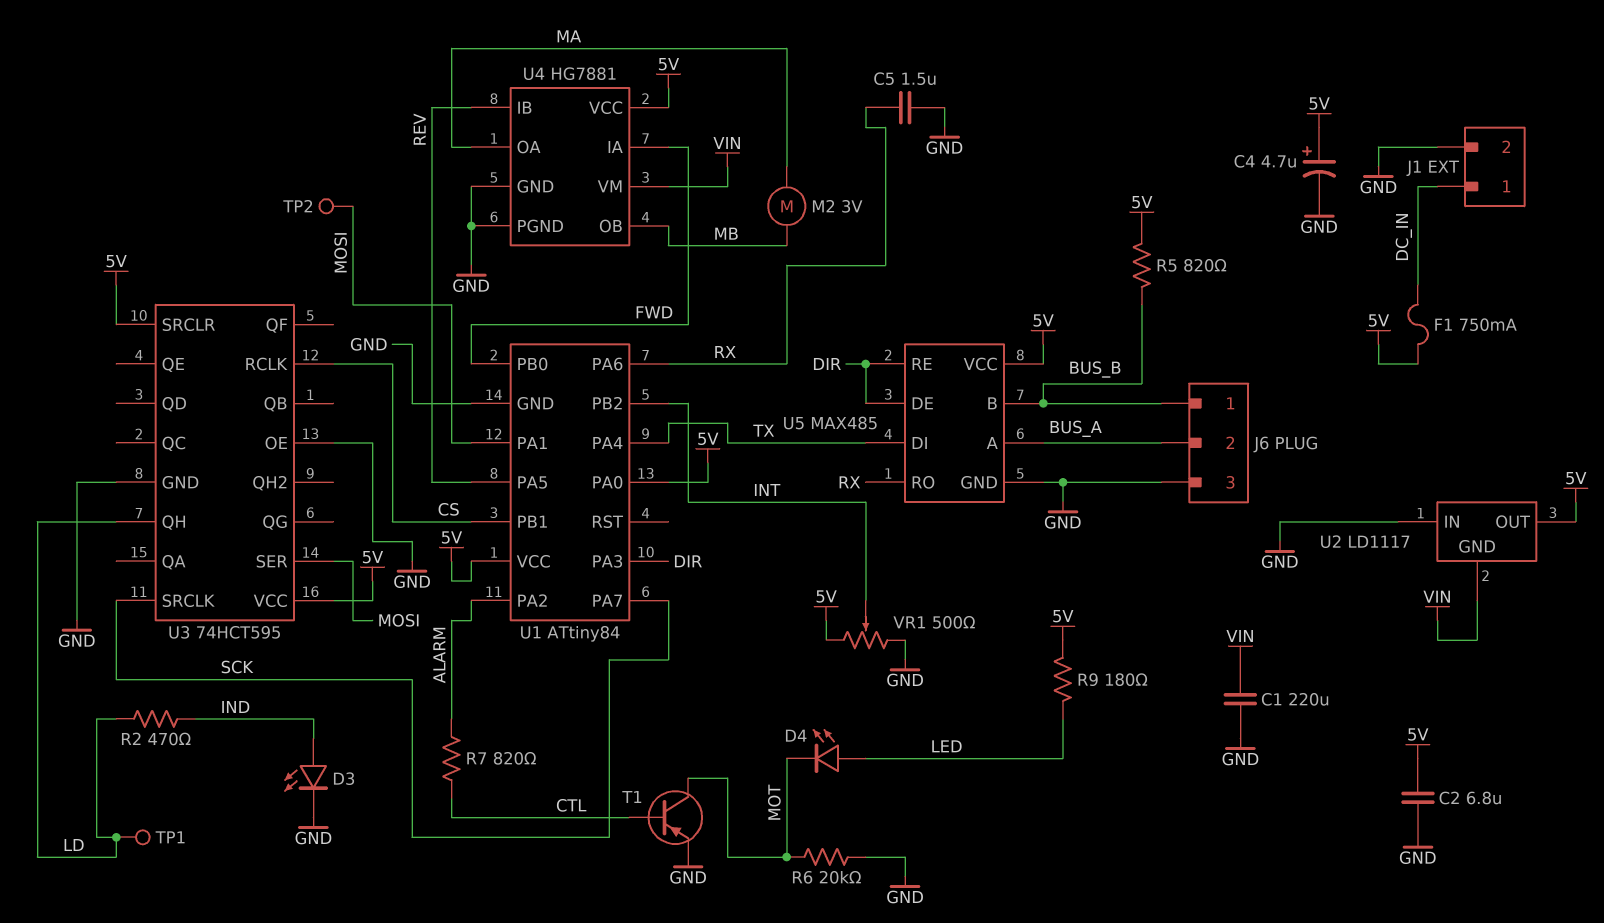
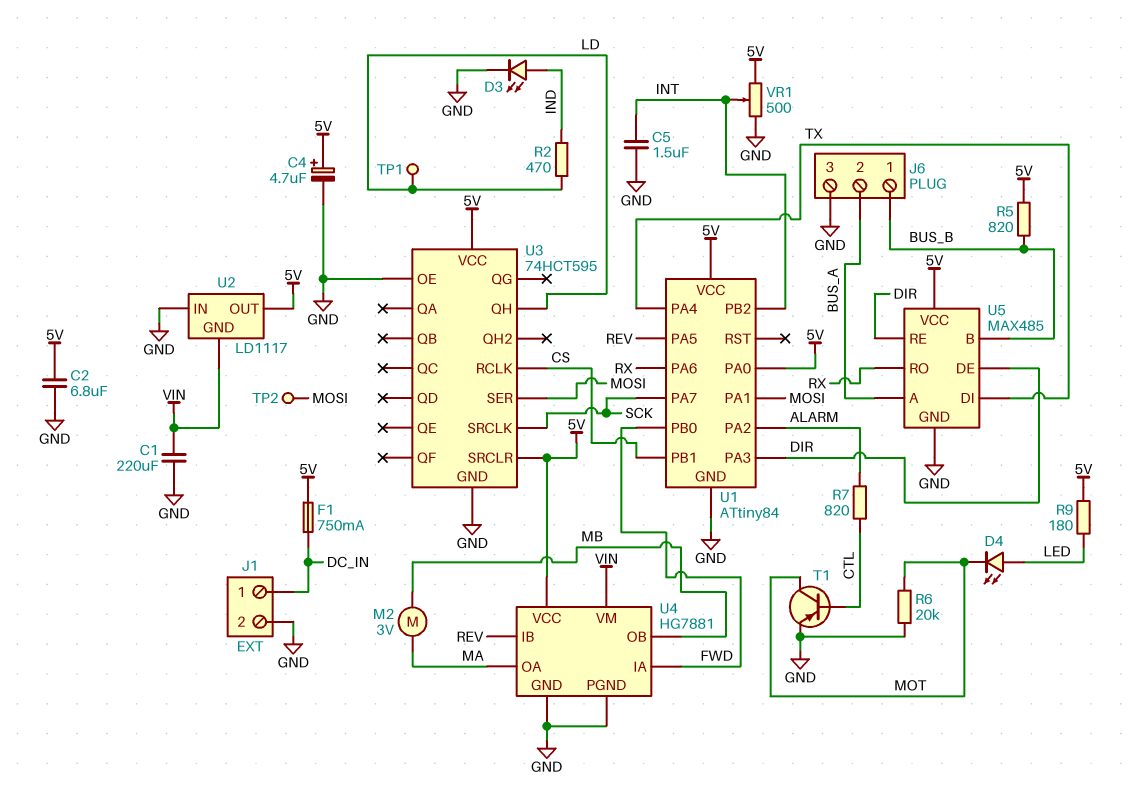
C5: 1.5uF (GND, RX) -> 1.5uF (GND, INT)

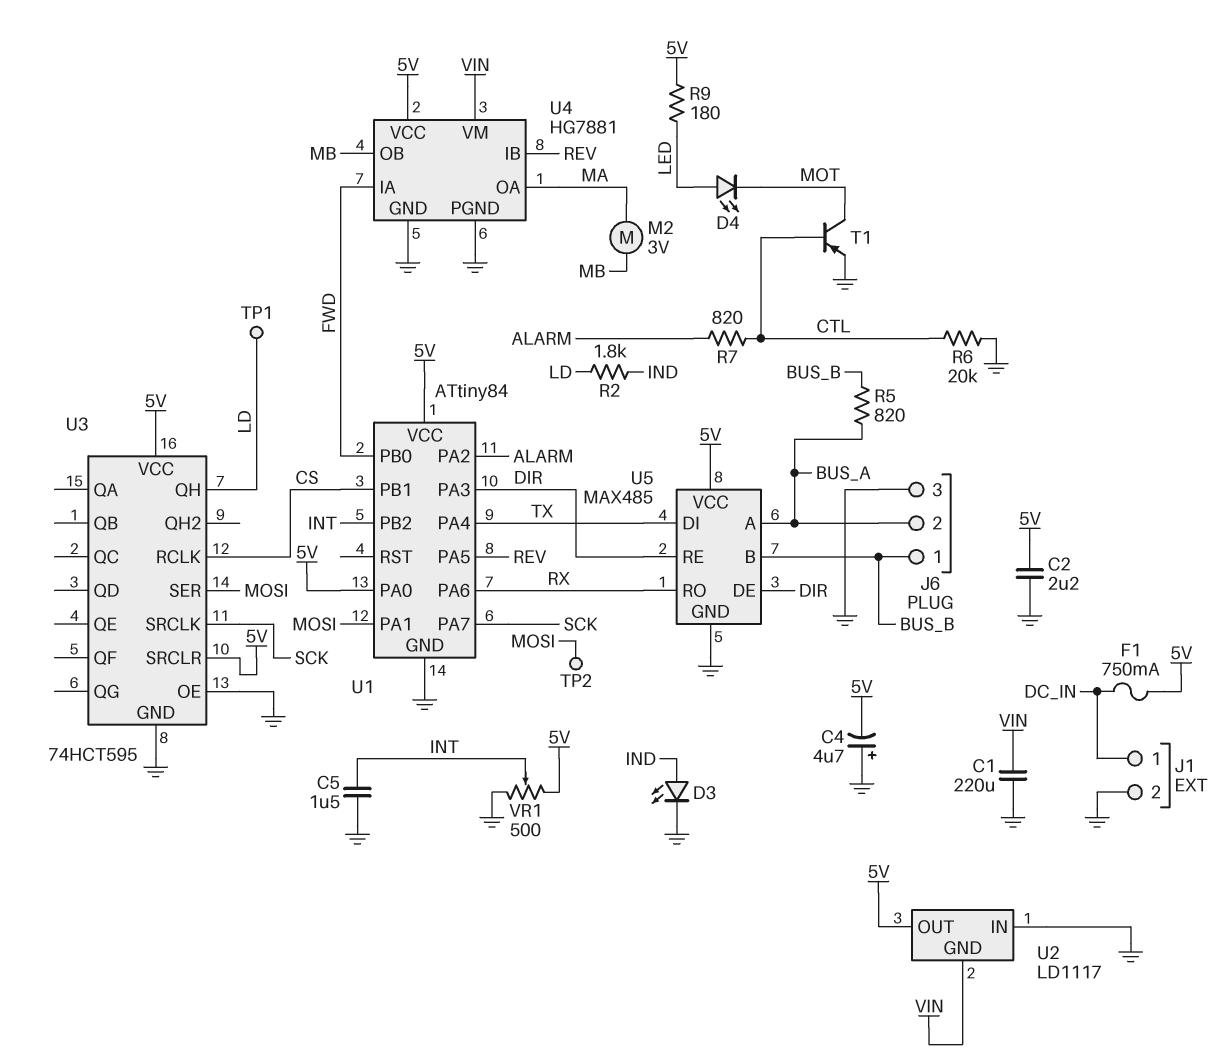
C2: 6.8uF (5V, GND) -> 2.2uF (5V, GND)
C4: 4.7uF (plus 5V, minus GND) -> 4.7uF (plus GND, minus 5V)
R2: 470 (IND, LD) -> 1.8k (IND, LD)
R5: 820 (5V, BUS_B) -> 820 (BUS_A, BUS_B)
R6: 20k (GND, MOT) -> 20k (CTL, GND)

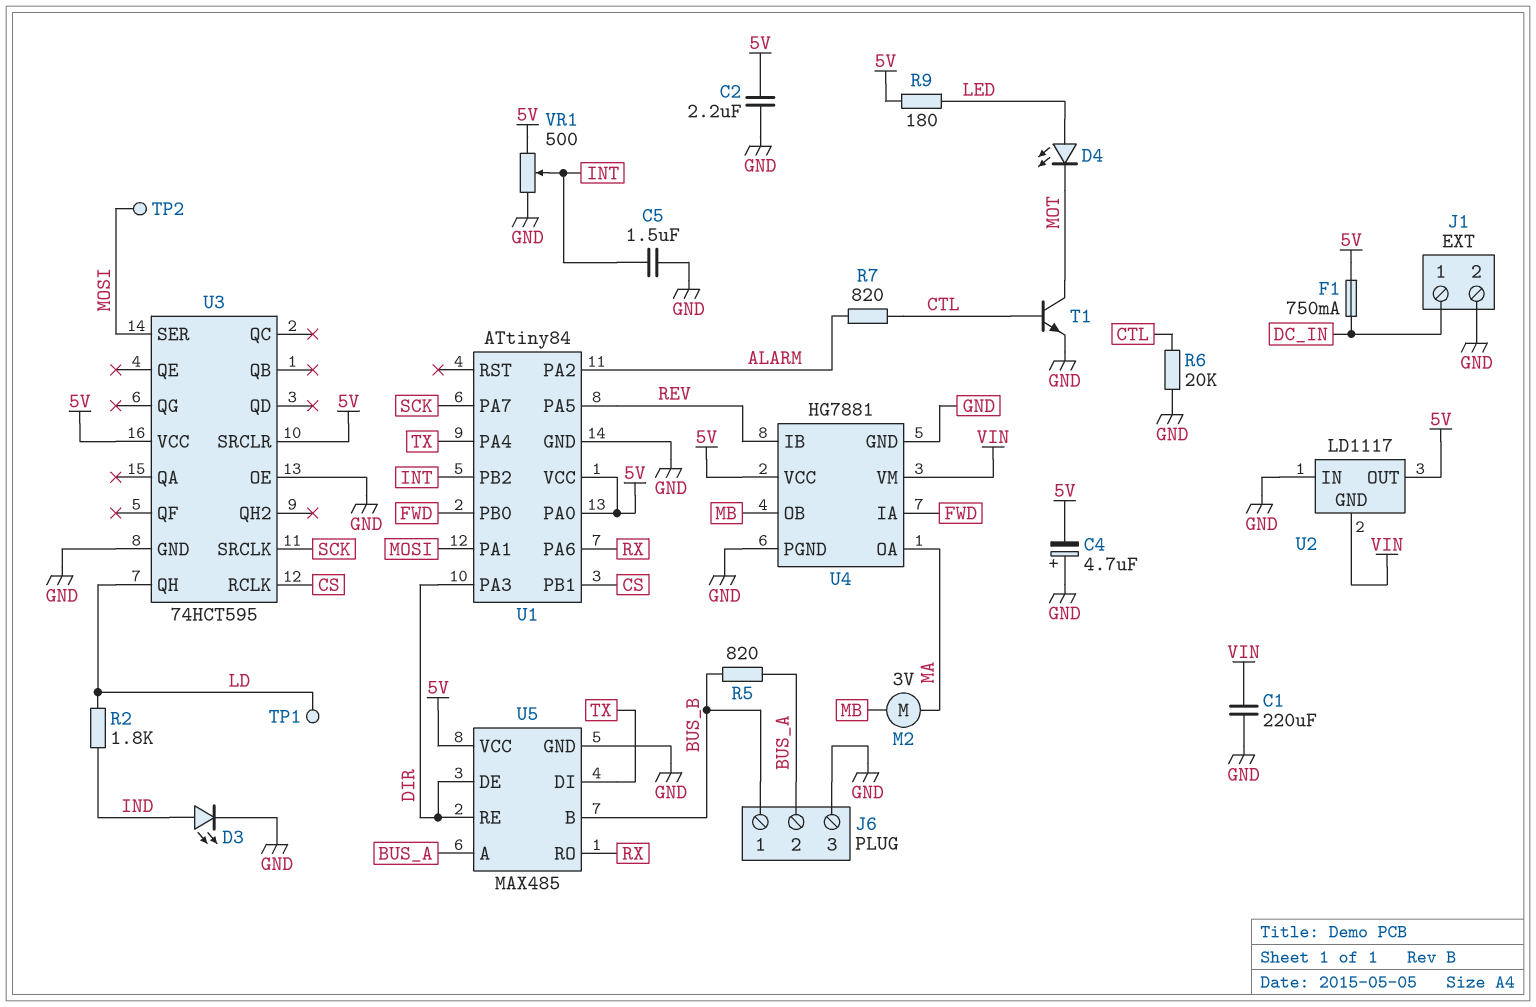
T1: PNP (B CTL, C MOT, E GND) -> NPN (B CTL, C MOT, E GND)

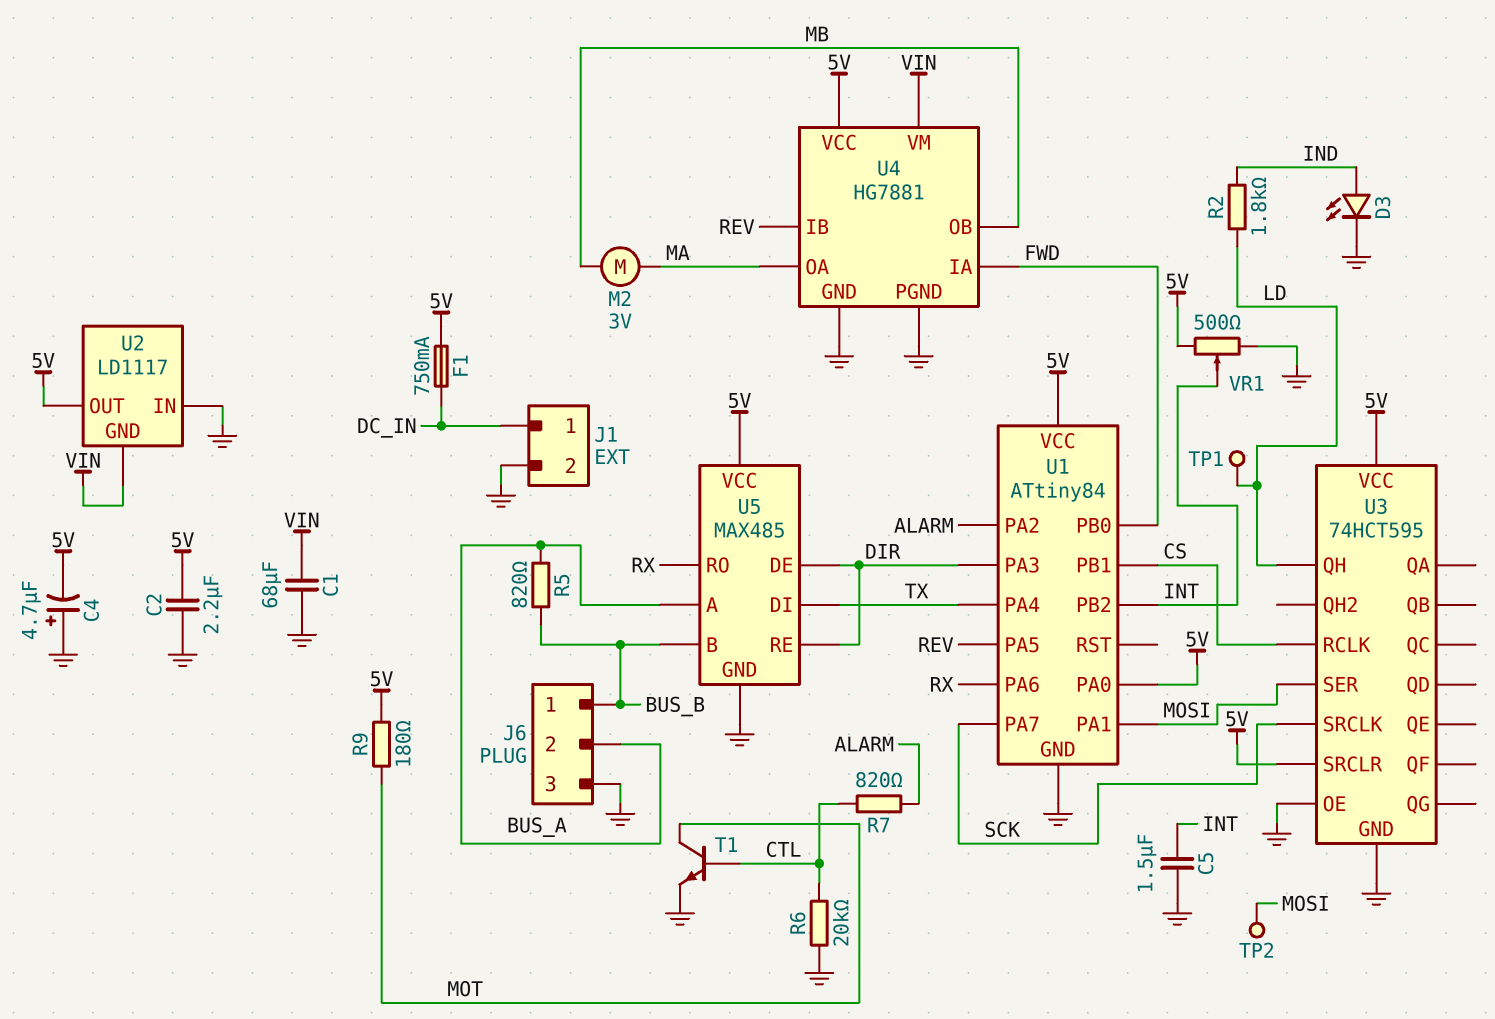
C1: 220uF (GND, VIN) -> 68uF (GND, VIN)
D4: LED (A LED, K MOT) -> none
R9: 180 (5V, LED) -> 180 (5V, MOT)

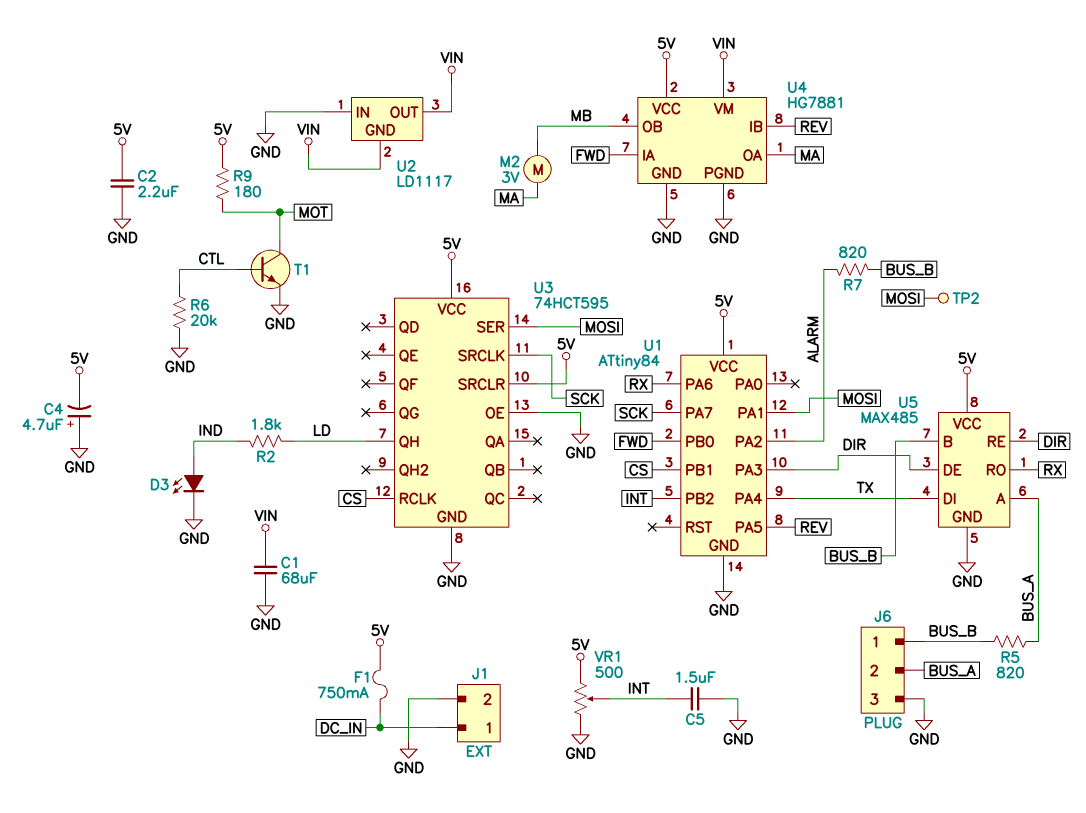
R7: 820 (ALARM, CTL) -> 820 (ALARM, BUS_B)
TP1: test point (LD) -> none
U1 pin PA0: 5V -> none
U2 pin OUT: 5V -> VIN

